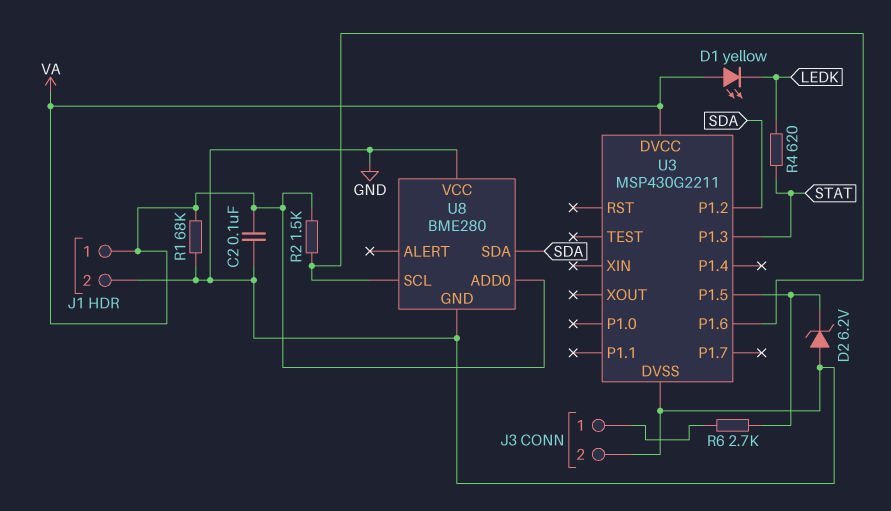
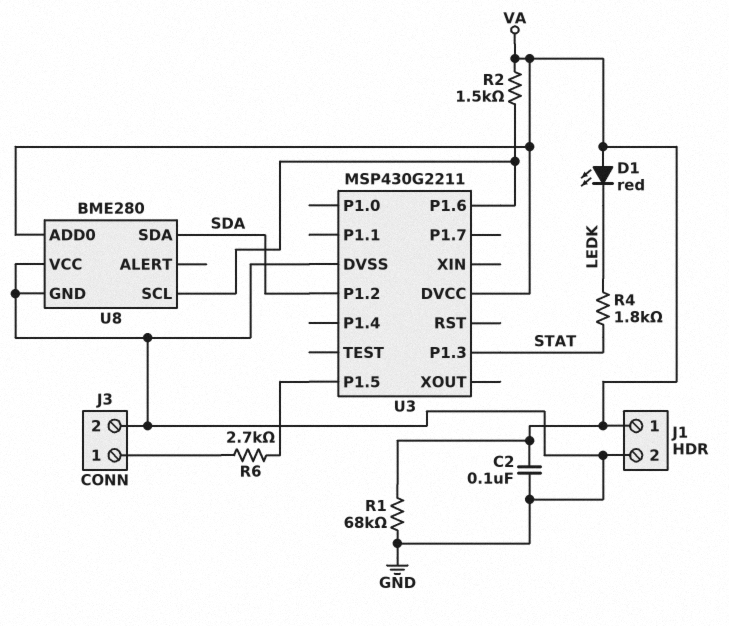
D1: LED yellow (A VA, K LEDK) -> LED red (A VA, K LEDK)
D2: zener 6.2V (A GND, K U3/P1.5) -> none
R4: 620 (LEDK, STAT) -> 1.8k (LEDK, STAT)

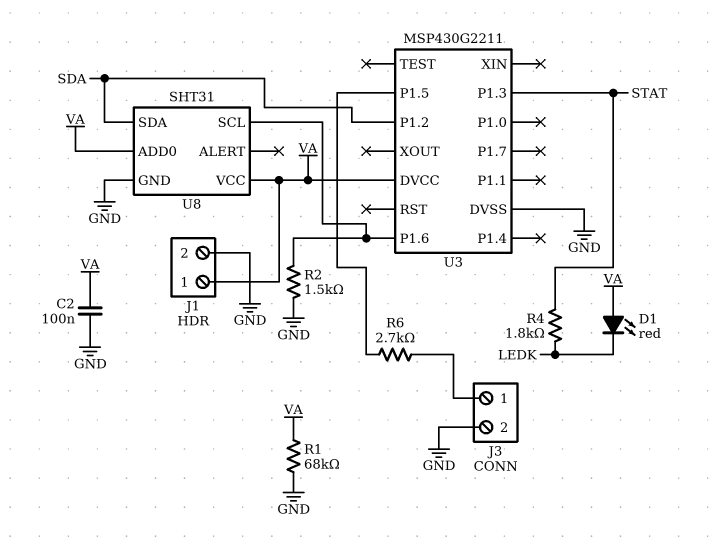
R2: 1.5k (U3/P1.6, VA) -> 1.5k (GND, U3/P1.6)
U8: BME280 -> SHT31
U8 pin VCC: GND -> VA

